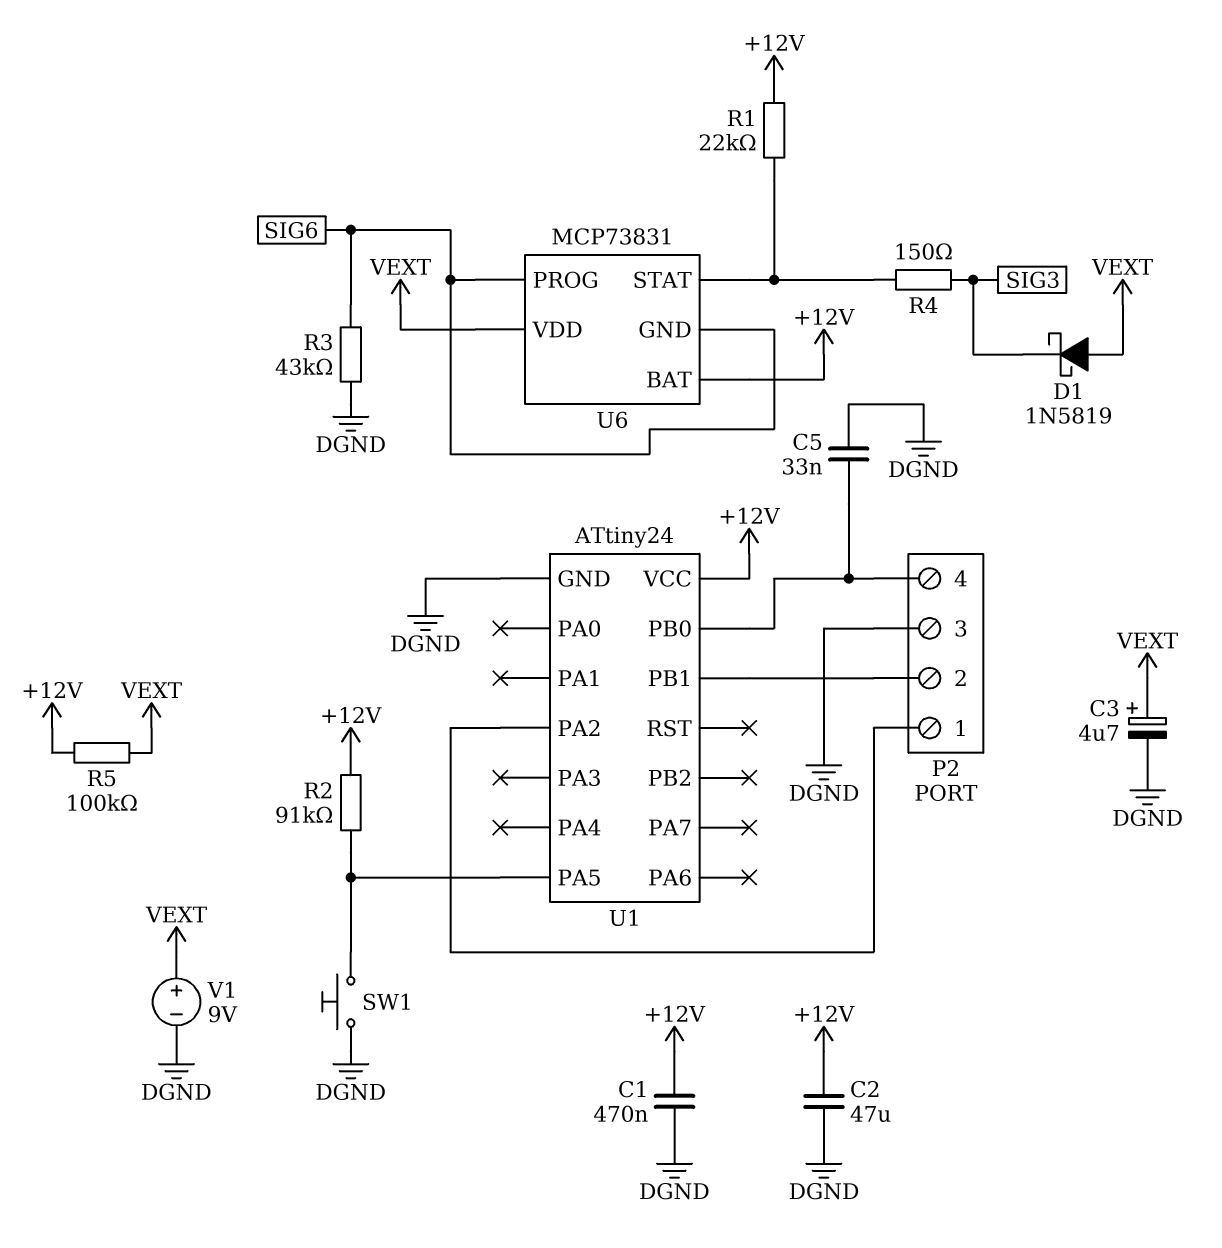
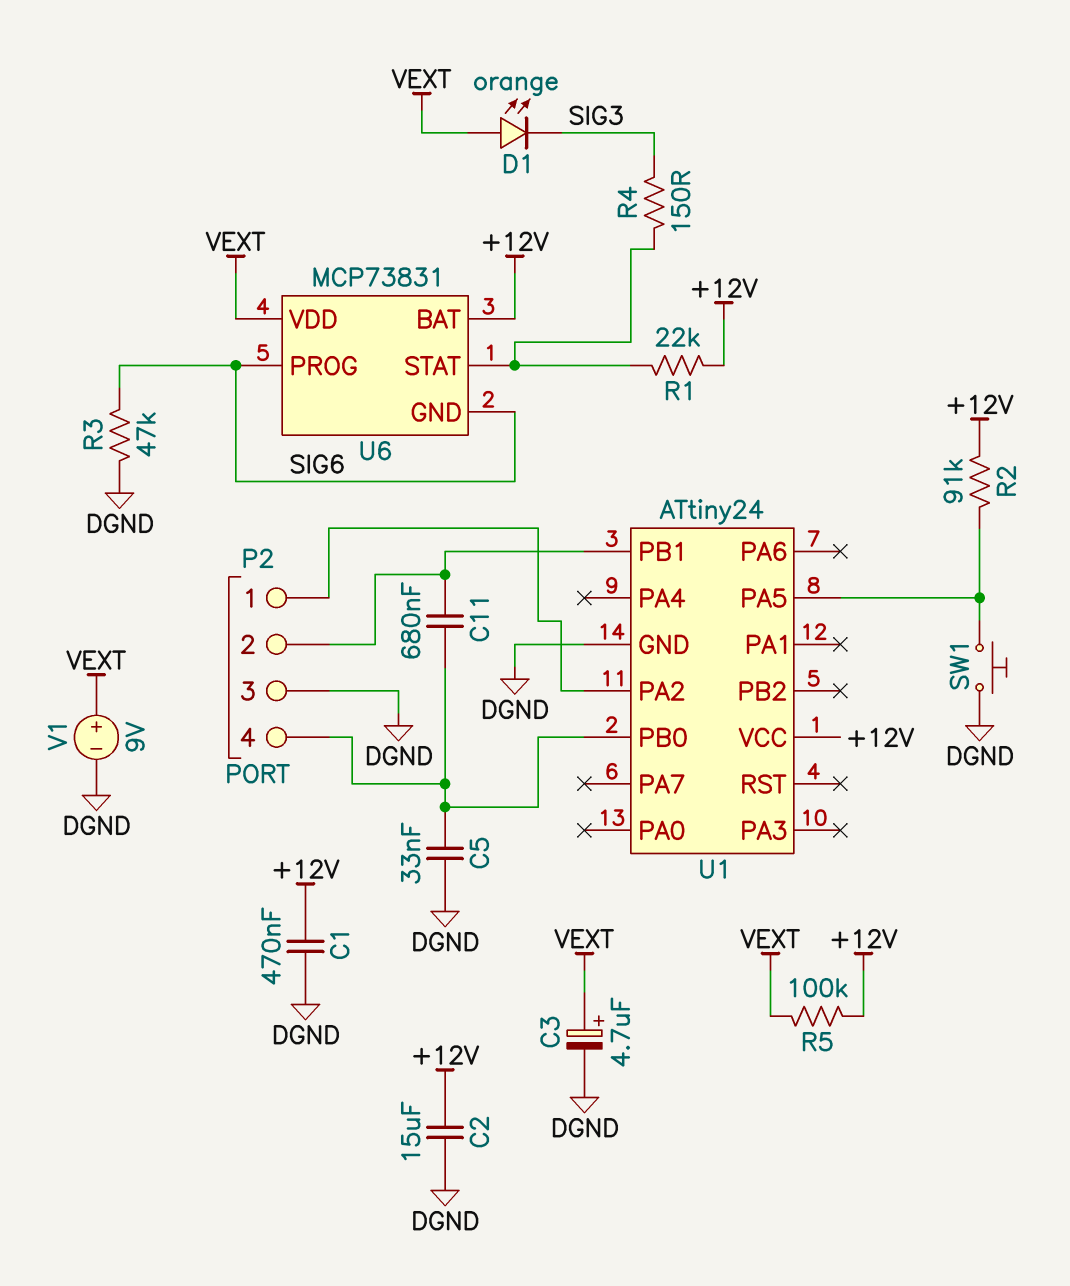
C2: 47uF (+12V, DGND) -> 15uF (+12V, DGND)
C11: none -> 680nF (P2/2, P2/4)
D1: schottky 1N5819 (A VEXT, K SIG3) -> LED orange (A VEXT, K SIG3)
R3: 43k (DGND, SIG6) -> 47k (DGND, SIG6)

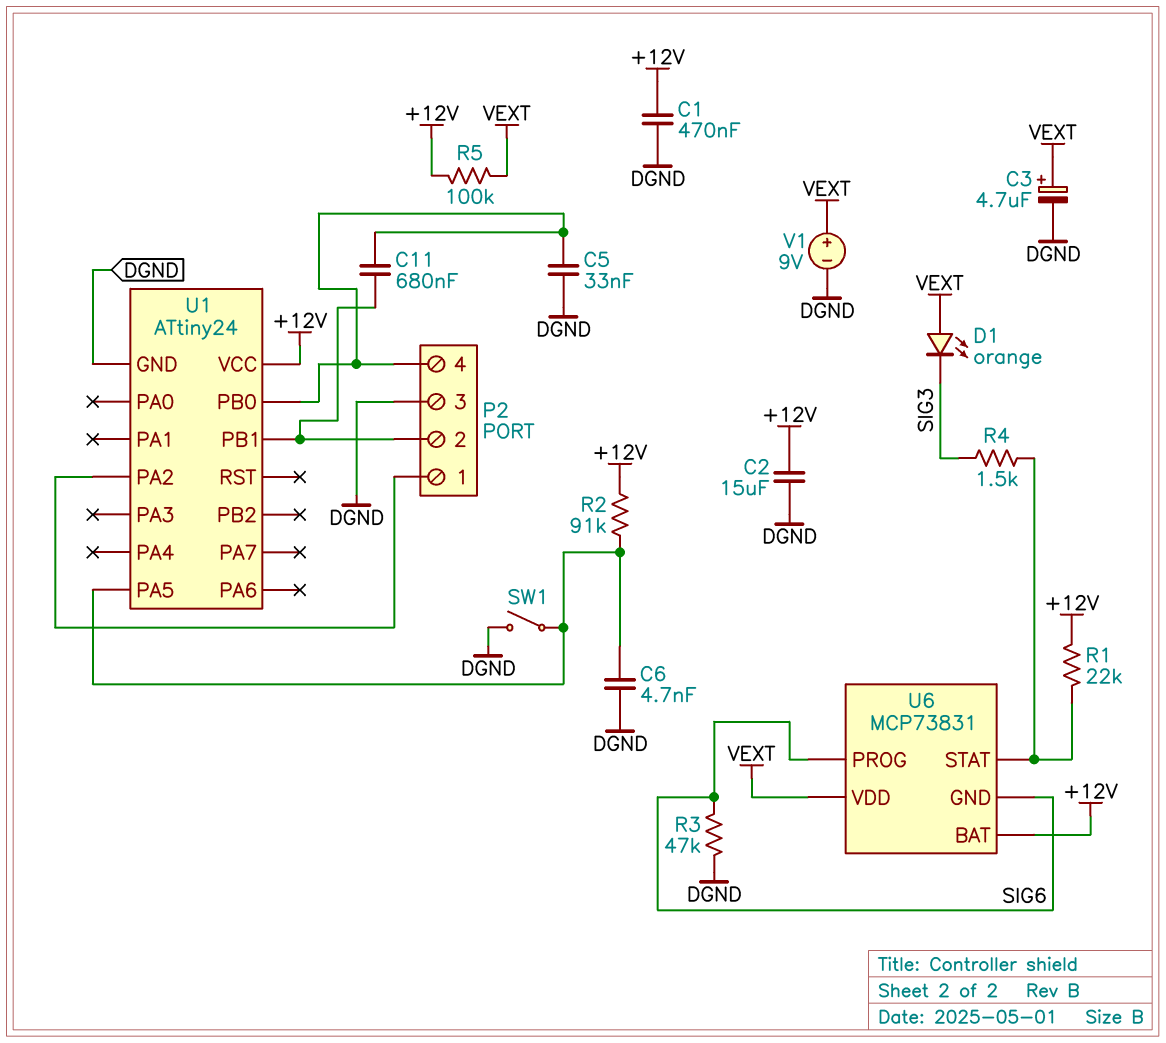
C6: none -> 4.7nF (DGND, U1/PA5)
R4: 150 (SIG3, U6/STAT) -> 1.5k (SIG3, U6/STAT)
SW1: button (DGND, U1/PA5) -> switch (DGND, U1/PA5)

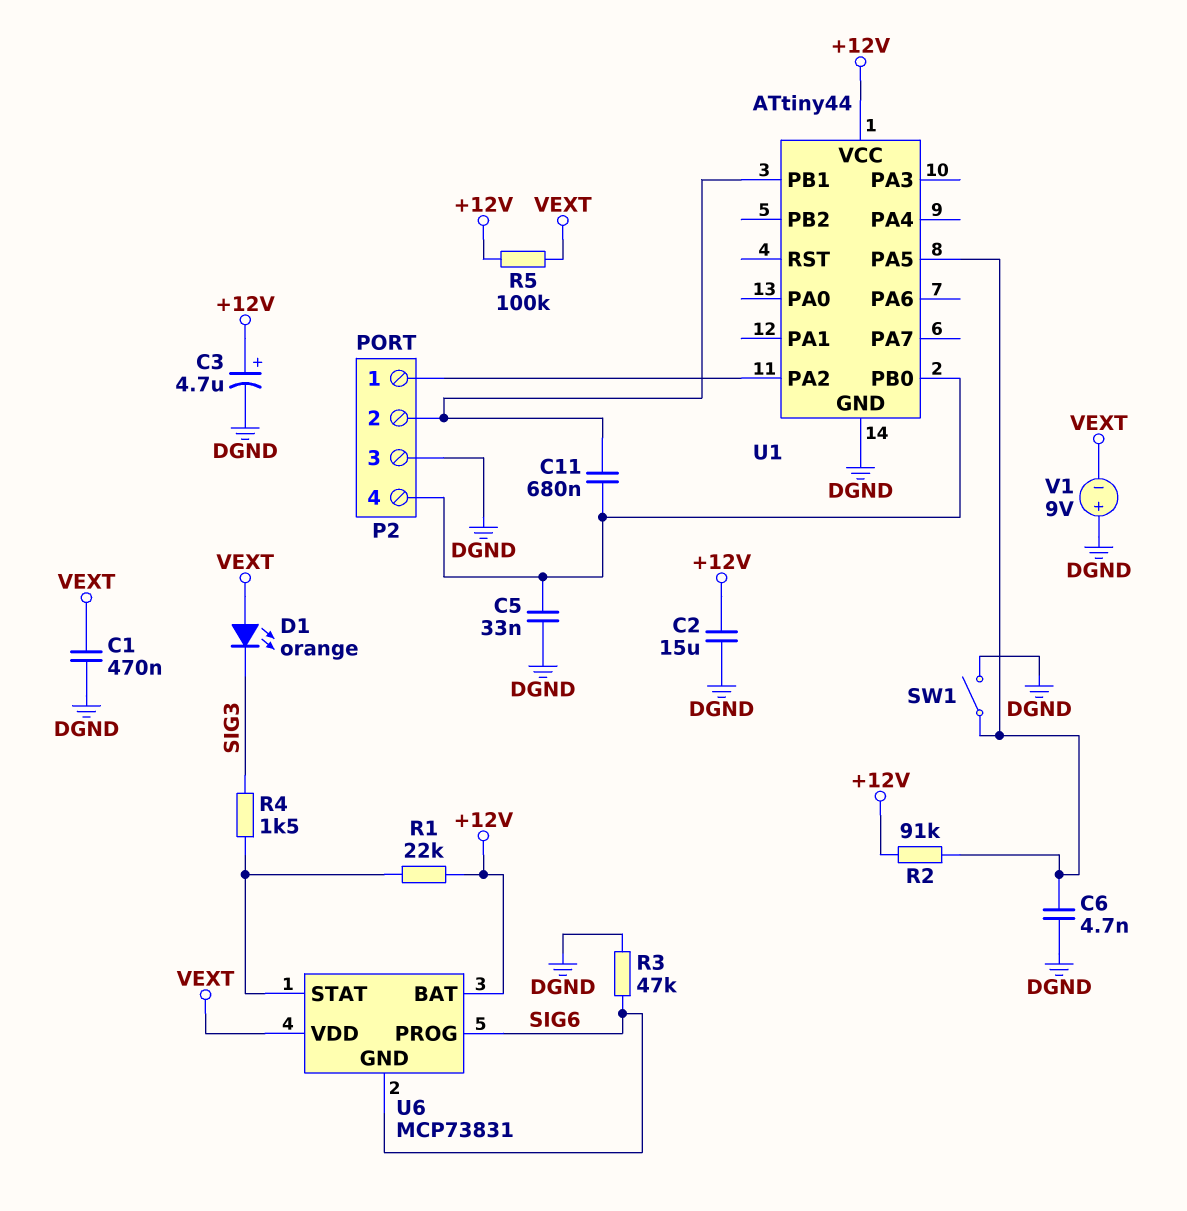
C1: 470nF (+12V, DGND) -> 470nF (DGND, VEXT)
C3: 4.7uF (plus VEXT, minus DGND) -> 4.7uF (plus +12V, minus DGND)
U1: ATtiny24 -> ATtiny44
V1: 9V (plus VEXT, minus DGND) -> 9V (plus DGND, minus VEXT)

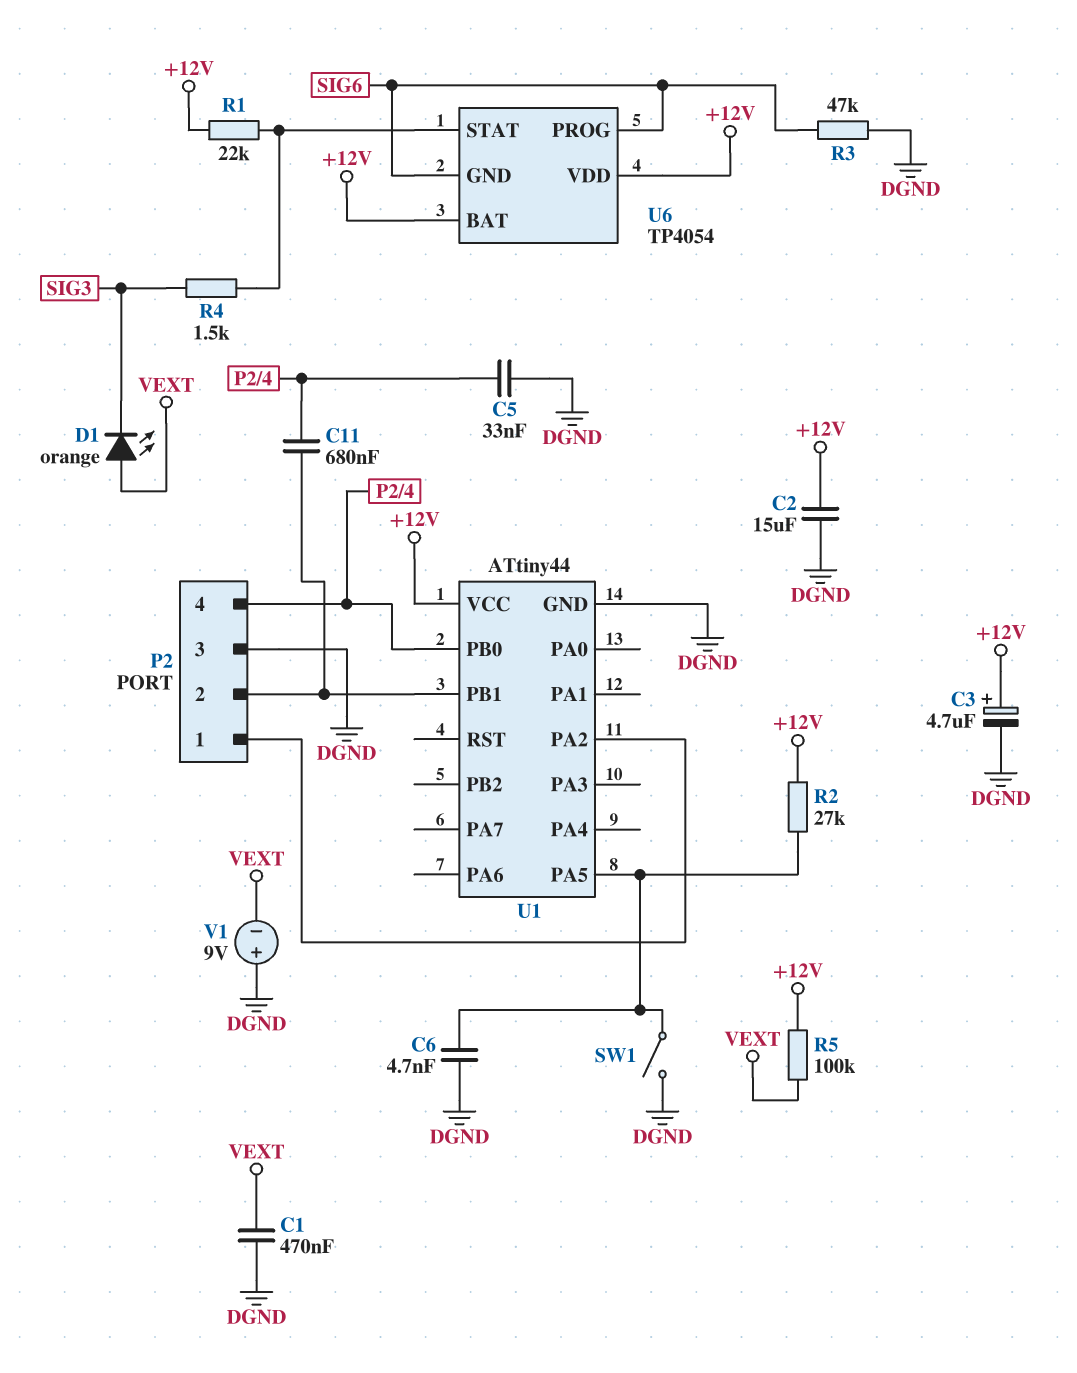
R2: 91k (+12V, U1/PA5) -> 27k (+12V, U1/PA5)
U6: MCP73831 -> TP4054
U6 pin VDD: VEXT -> +12V

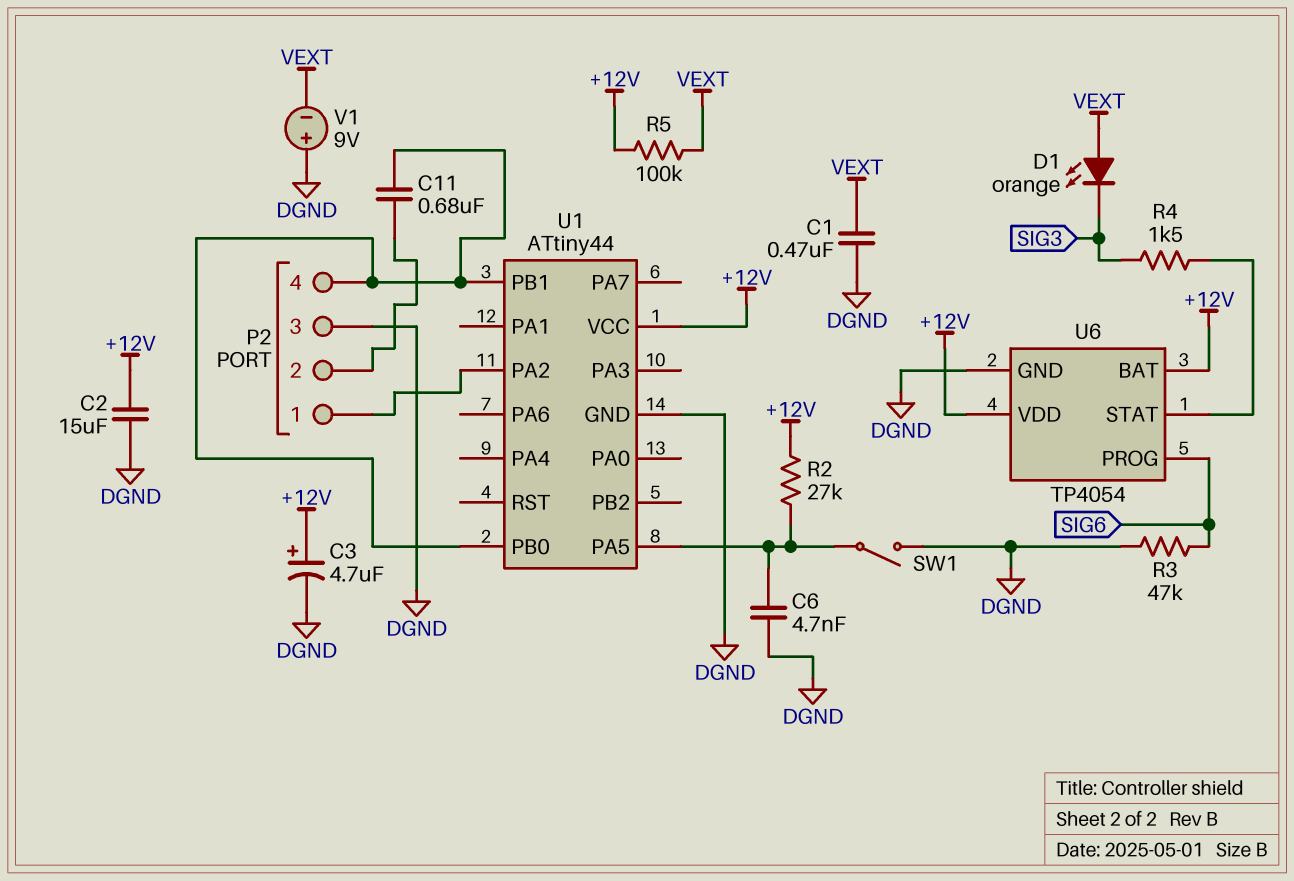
C5: 33nF (DGND, P2/4) -> none
R1: 22k (+12V, U6/STAT) -> none
U1 pin PB1: P2/2 -> P2/4
U6 pin GND: SIG6 -> DGND

